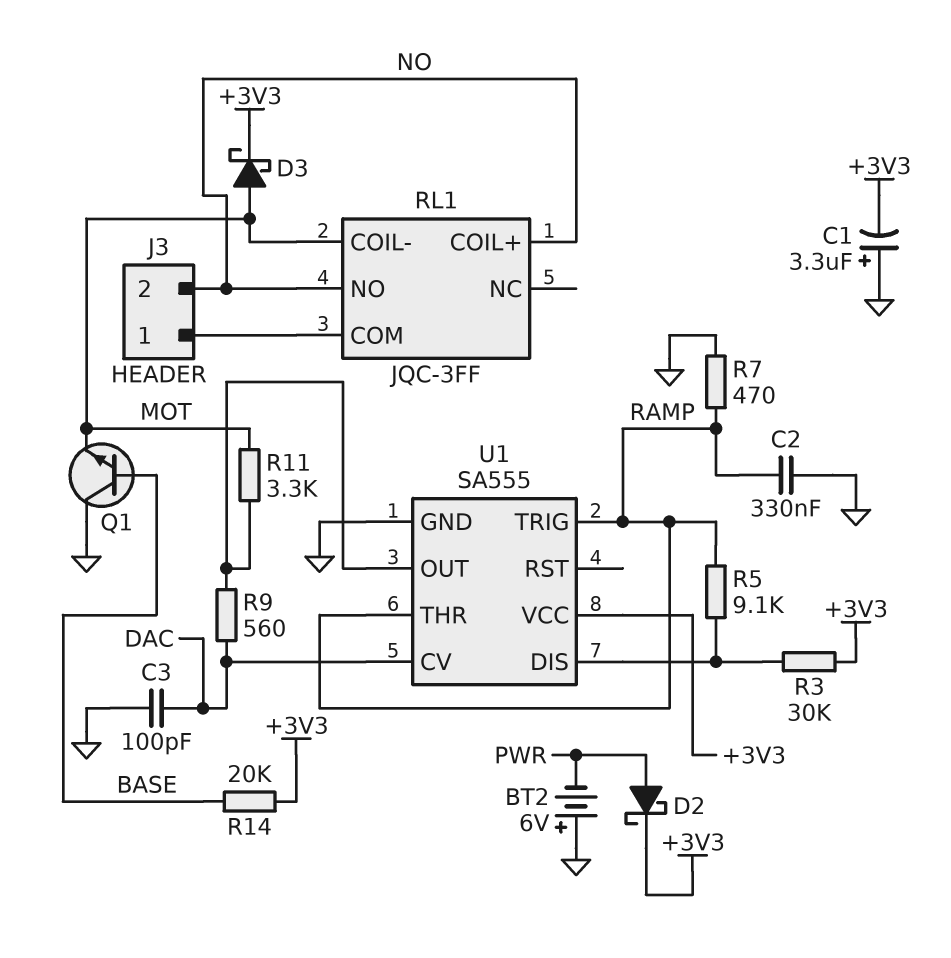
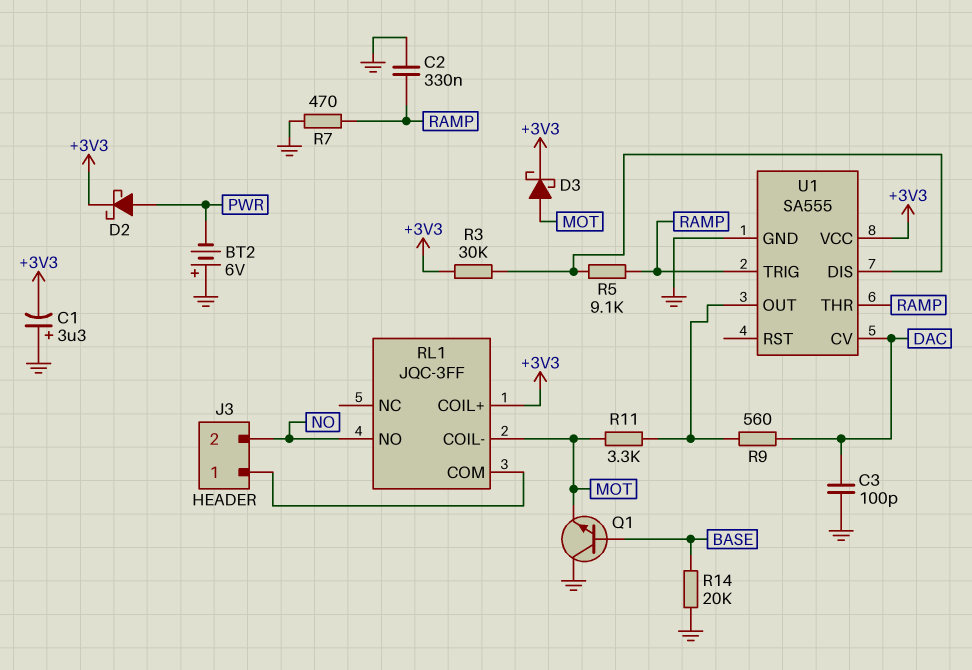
R14: 20k (+3V3, BASE) -> 20k (BASE, GND)
RL1 pin COIL+: NO -> +3V3

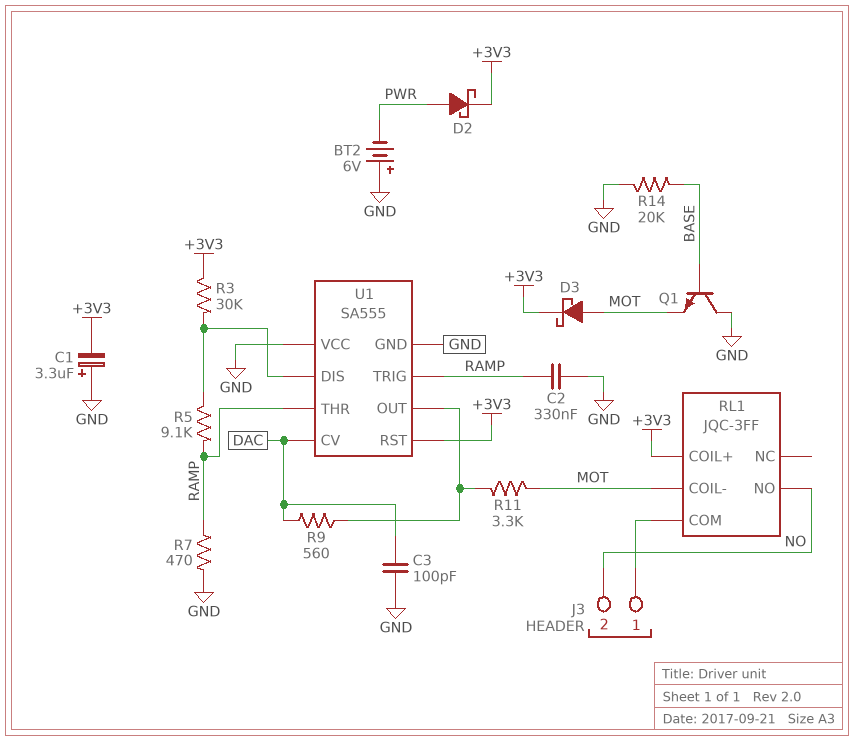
U1 pin RST: none -> +3V3
U1 pin VCC: +3V3 -> GND

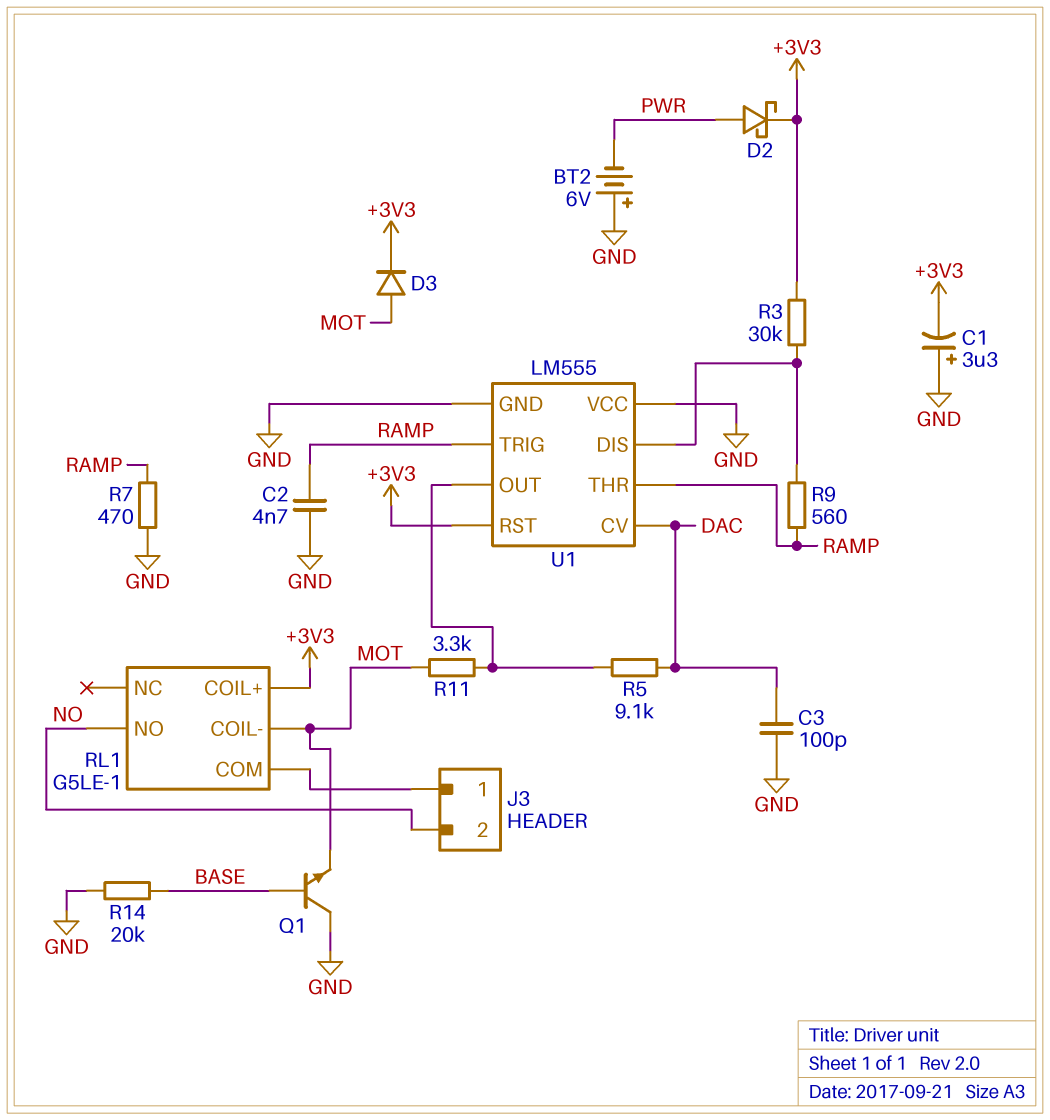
C2: 330nF (GND, RAMP) -> 4.7nF (GND, RAMP)
D3: schottky (A MOT, K +3V3) -> diode (A MOT, K +3V3)
R5: 9.1k (RAMP, U1/DIS) -> 9.1k (DAC, U1/OUT)
R9: 560 (DAC, U1/OUT) -> 560 (RAMP, U1/DIS)
RL1: JQC-3FF -> G5LE-1
U1: SA555 -> LM555

